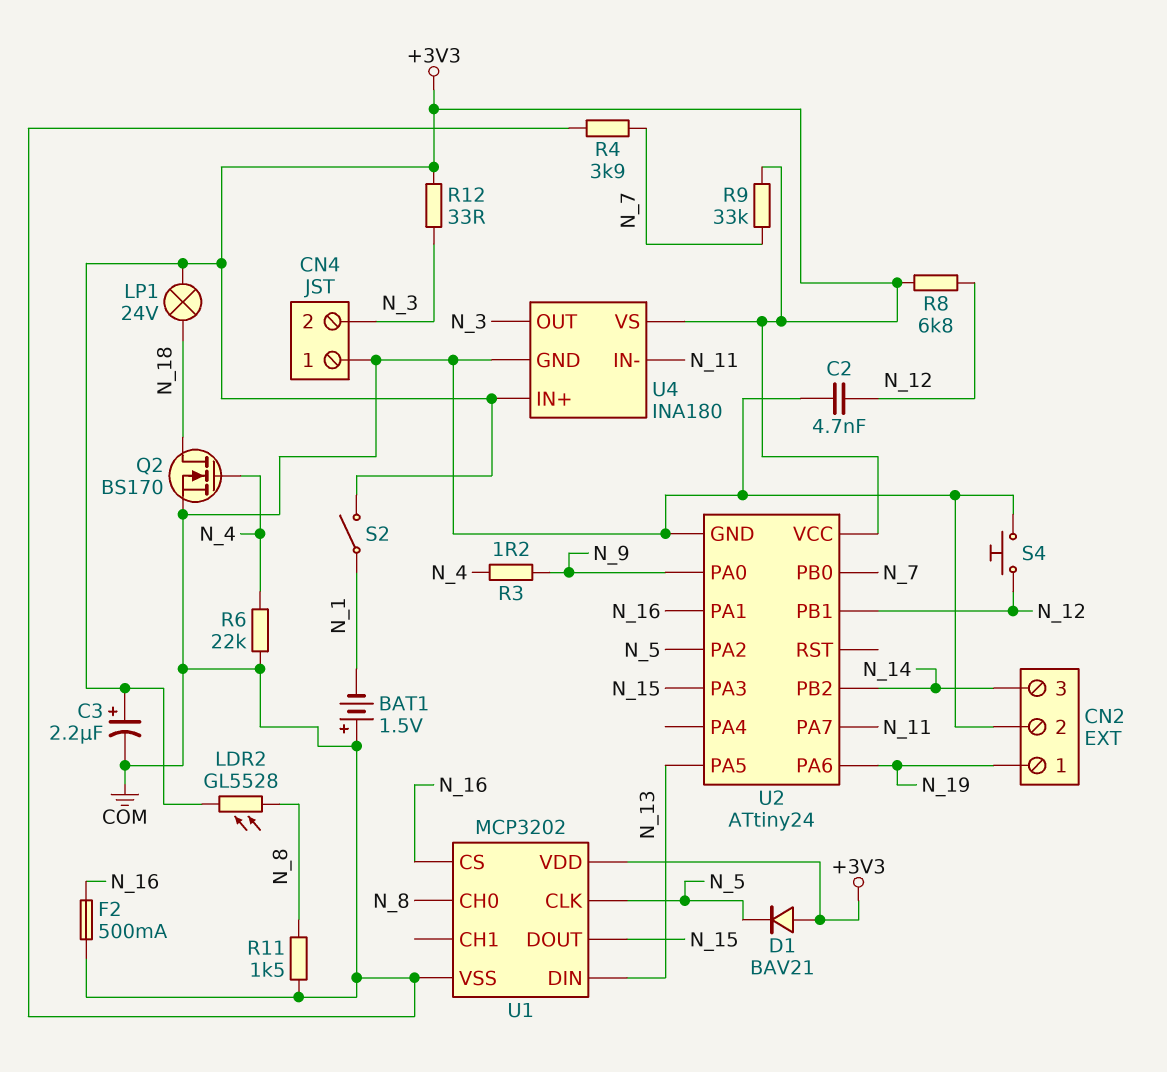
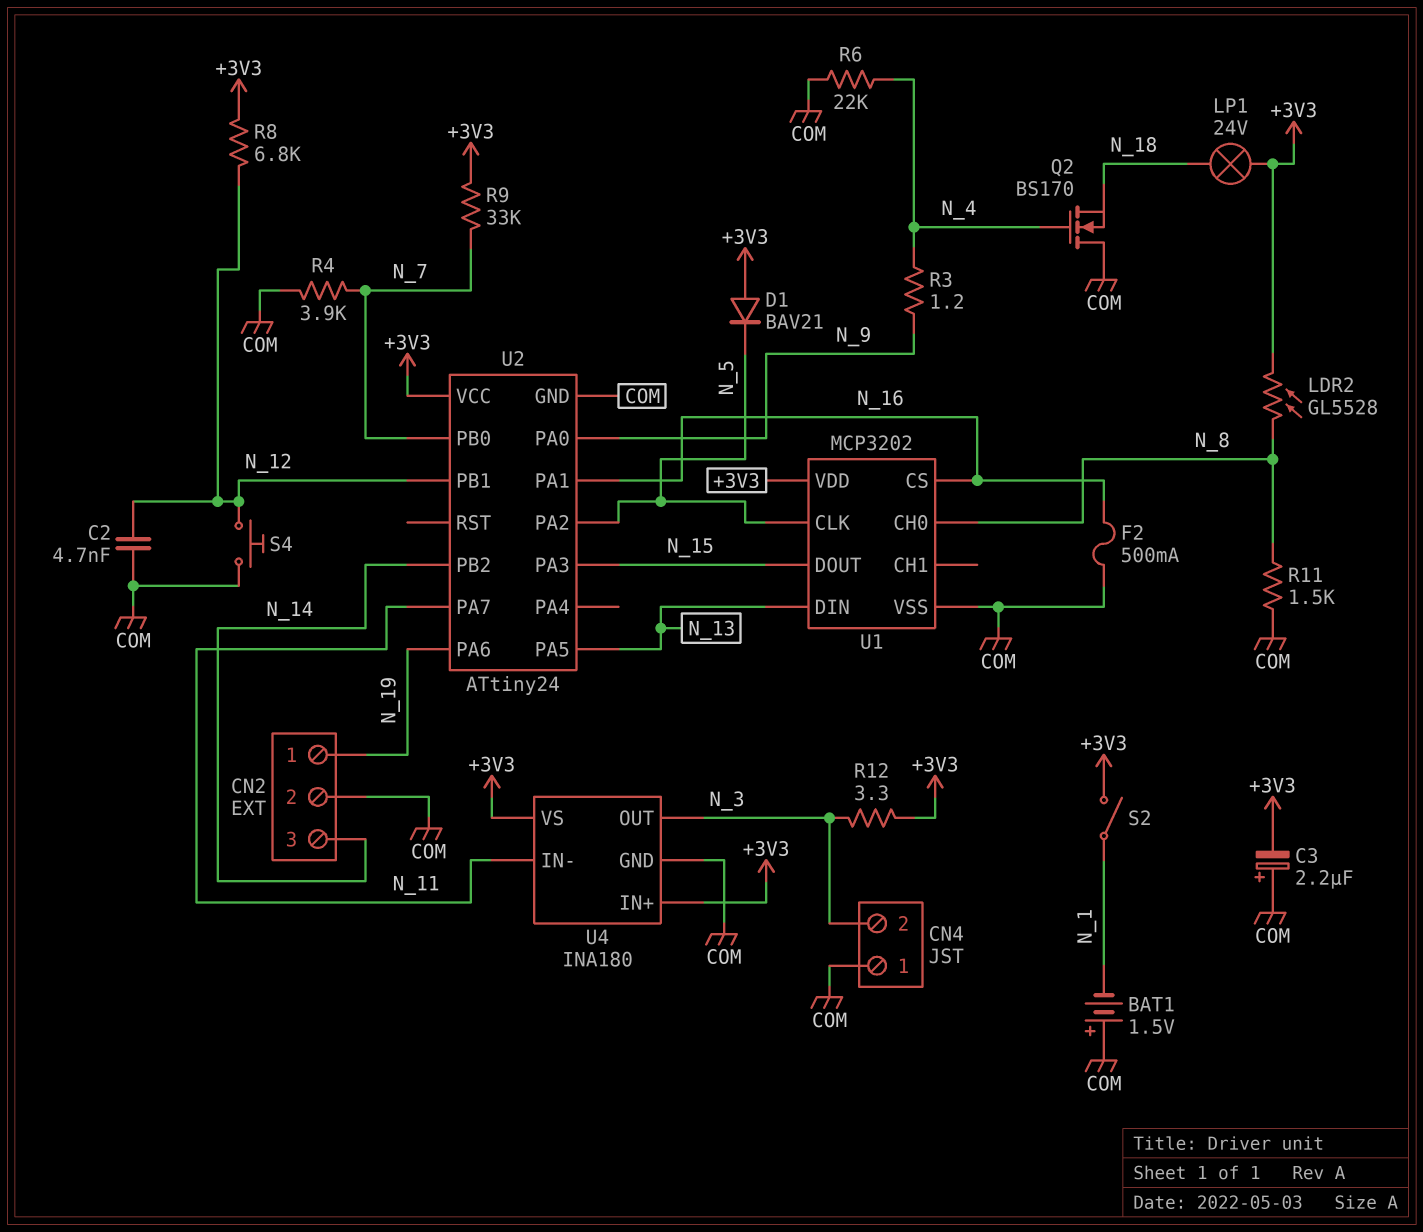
C3: 2.2uF (plus +3V3, minus COM) -> 2.2uF (plus COM, minus +3V3)
Q2: NMOS BS170 (G N_4, D N_18, S COM) -> NMOS BS170 (G N_4, D COM, S N_18)
R12: 33 (+3V3, N_3) -> 3.3 (+3V3, N_3)

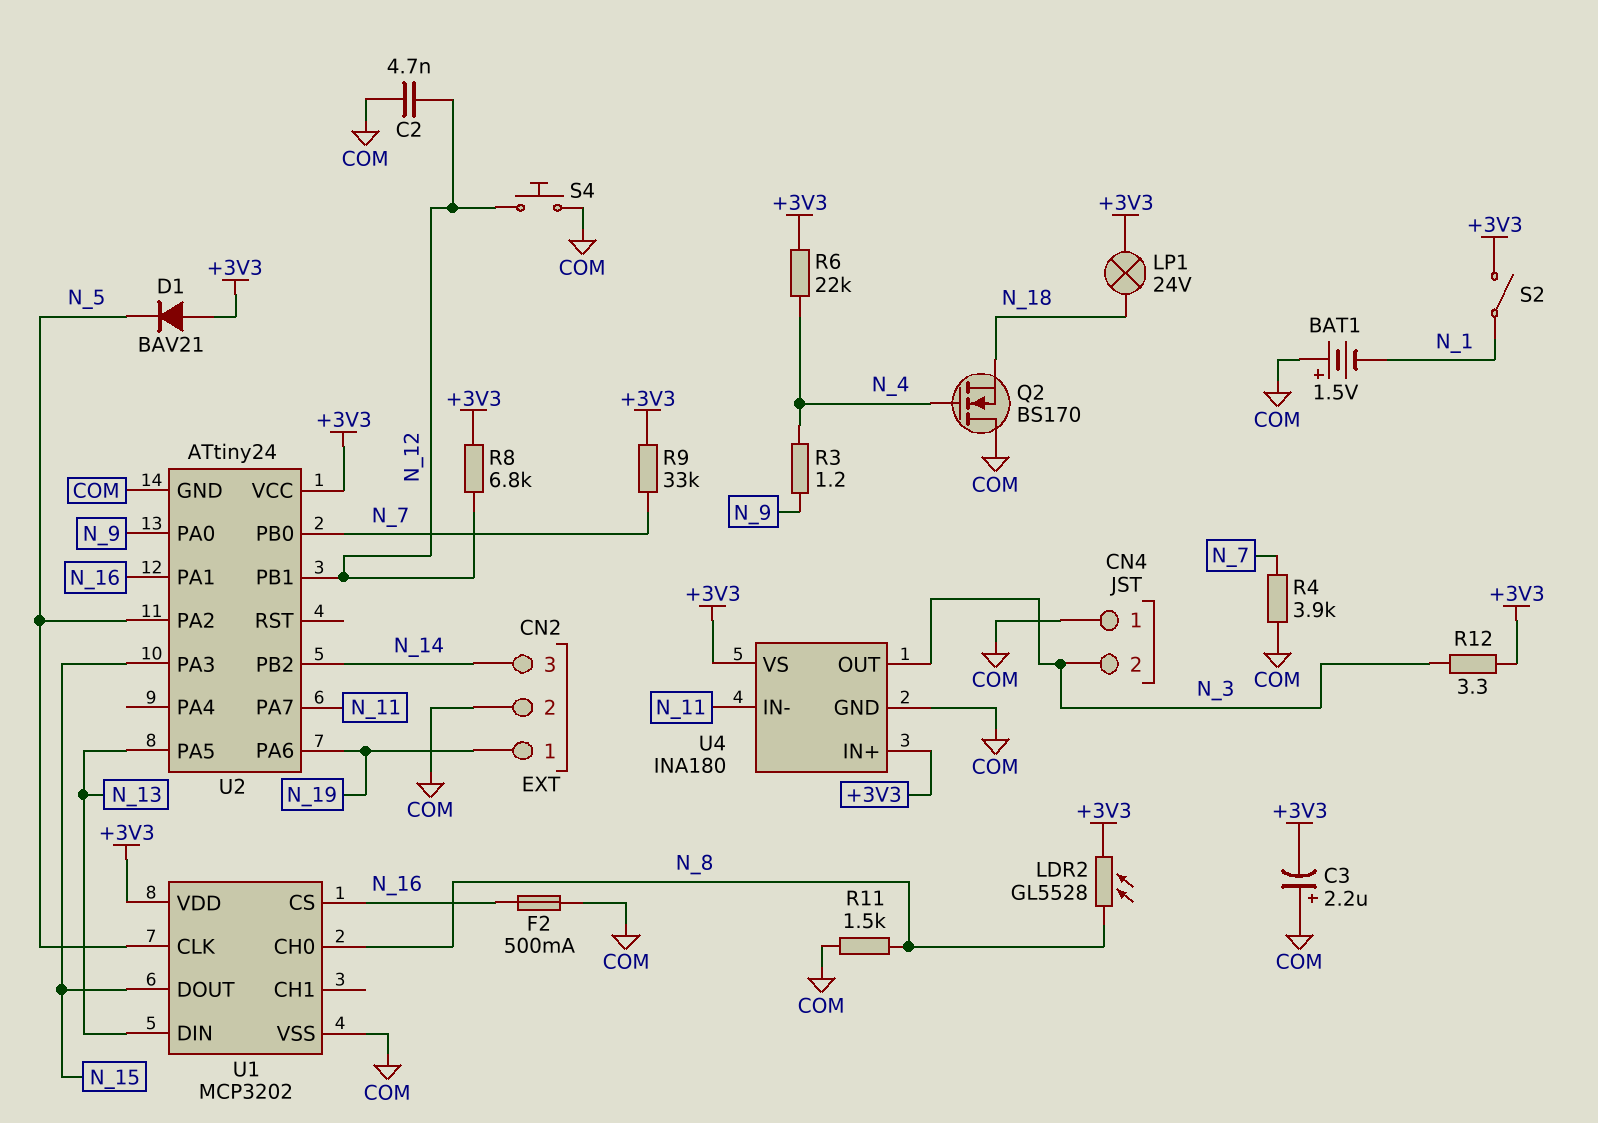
R6: 22k (COM, N_4) -> 22k (+3V3, N_4)

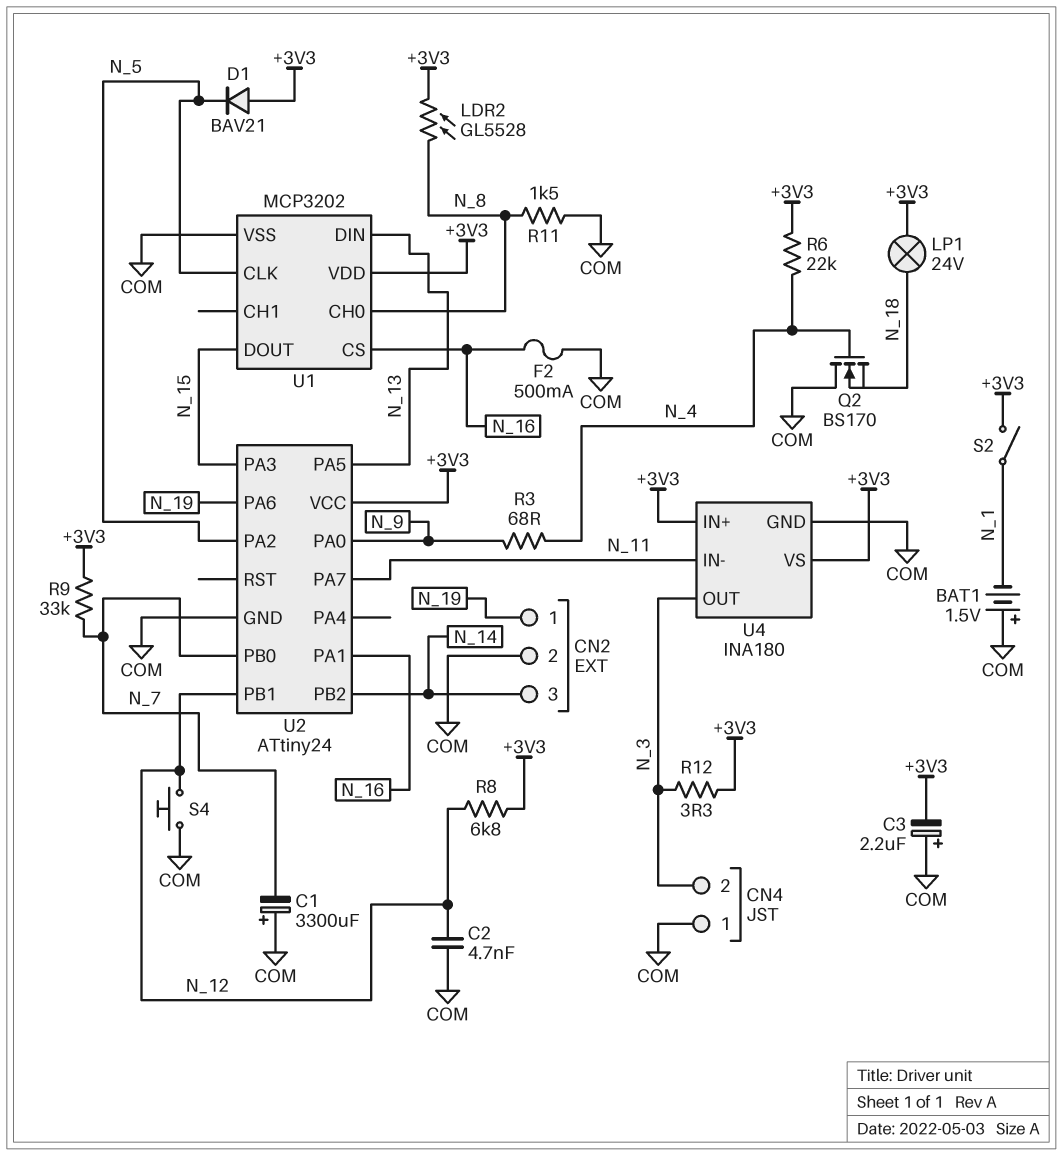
C1: none -> 3300uF (plus COM, minus N_7)
R3: 1.2 (N_4, N_9) -> 68 (N_4, N_9)
R4: 3.9k (COM, N_7) -> none

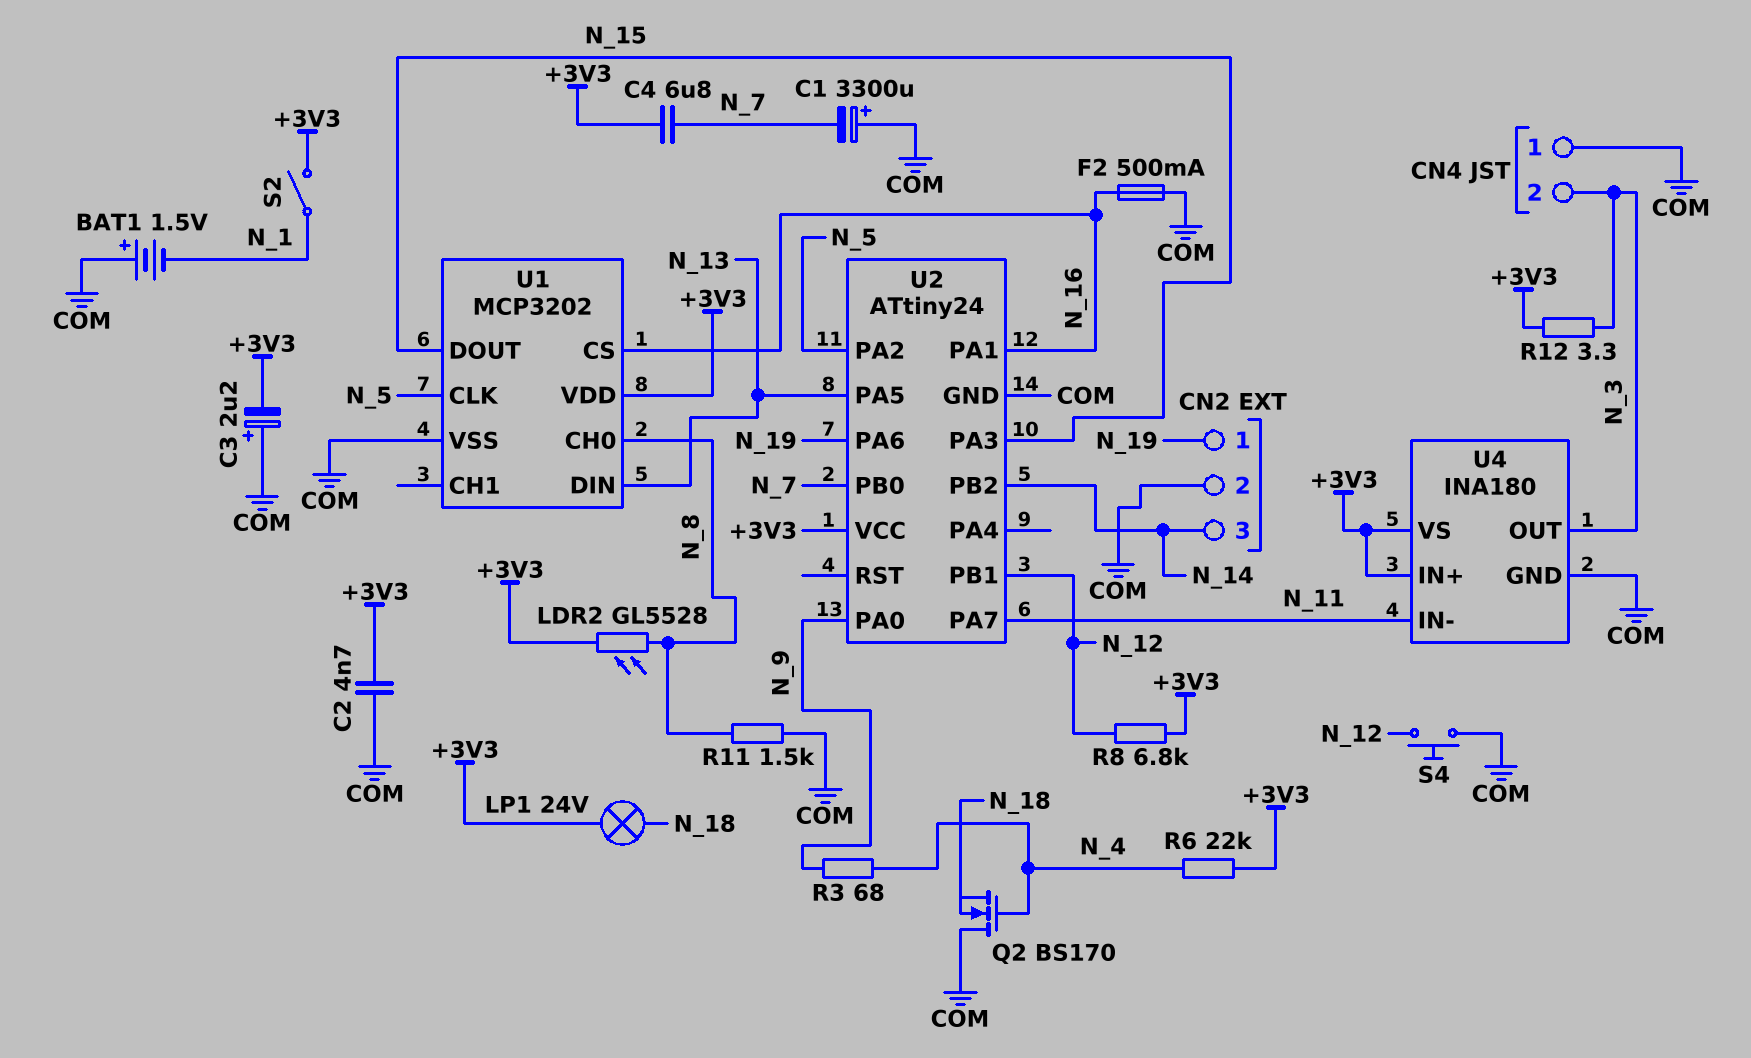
C2: 4.7nF (COM, N_12) -> 4.7nF (+3V3, COM)
C4: none -> 6.8uF (+3V3, N_7)
D1: diode BAV21 (A +3V3, K N_5) -> none
R9: 33k (+3V3, N_7) -> none

